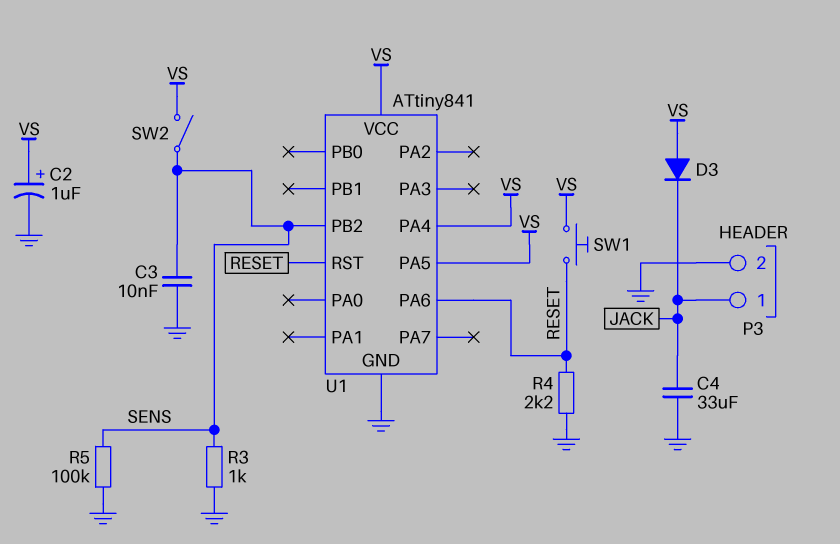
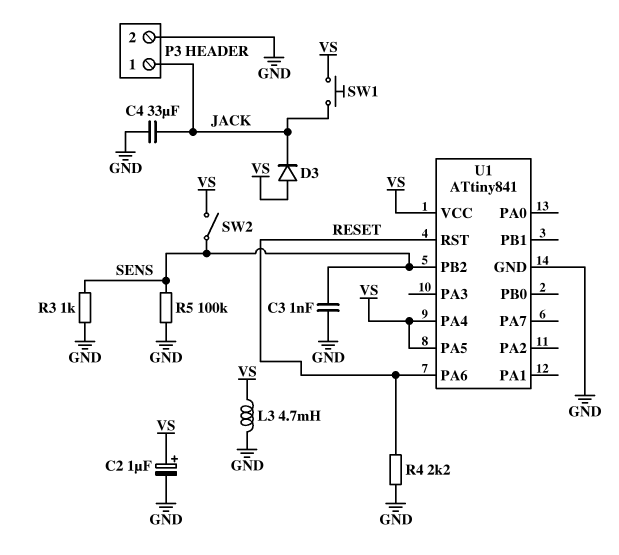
C3: 10nF (GND, SENS) -> 1nF (GND, SENS)
L3: none -> 4.7mH (GND, VS)
SW1: button (RESET, VS) -> button (JACK, VS)

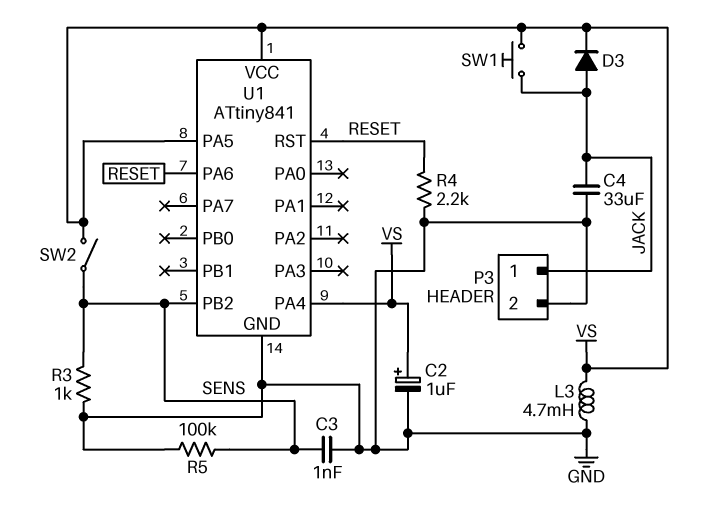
D3: diode (A VS, K JACK) -> diode (A JACK, K VS)

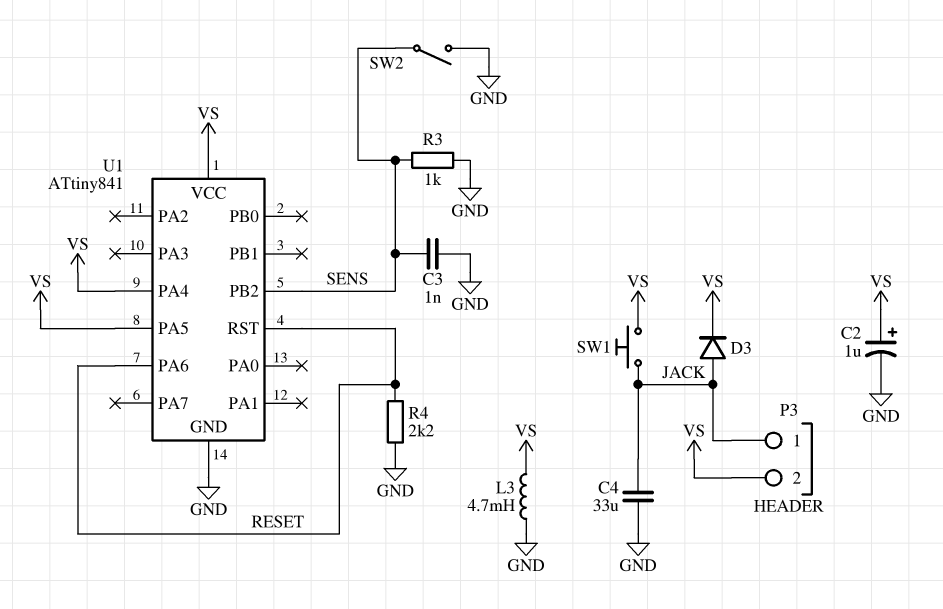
P3 pin 2: GND -> VS
R5: 100k (GND, SENS) -> none
SW2: switch (SENS, VS) -> switch (GND, SENS)

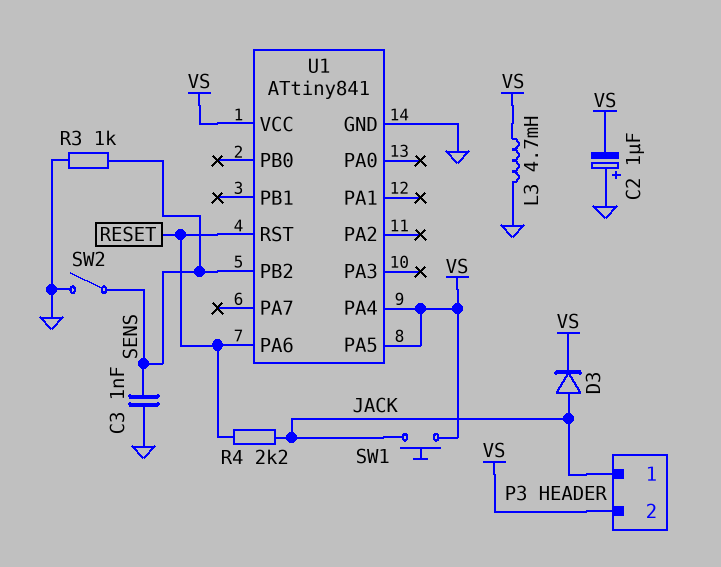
C2: 1uF (plus VS, minus GND) -> 1uF (plus GND, minus VS)
C4: 33uF (GND, JACK) -> none
R4: 2.2k (GND, RESET) -> 2.2k (JACK, RESET)

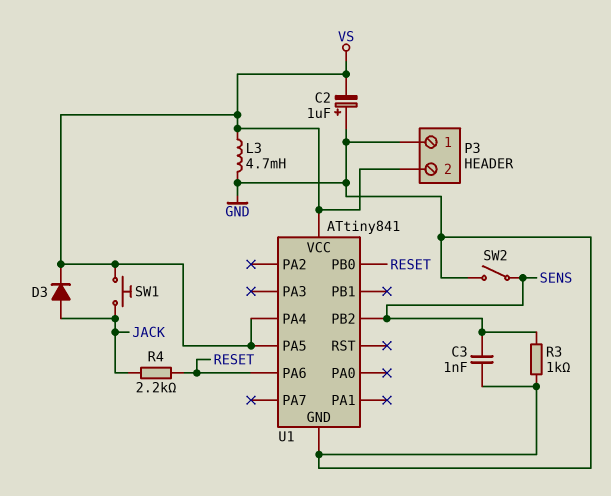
P3 pin 1: JACK -> GND
U1 pin PB0: none -> RESET
U1 pin RST: RESET -> none

